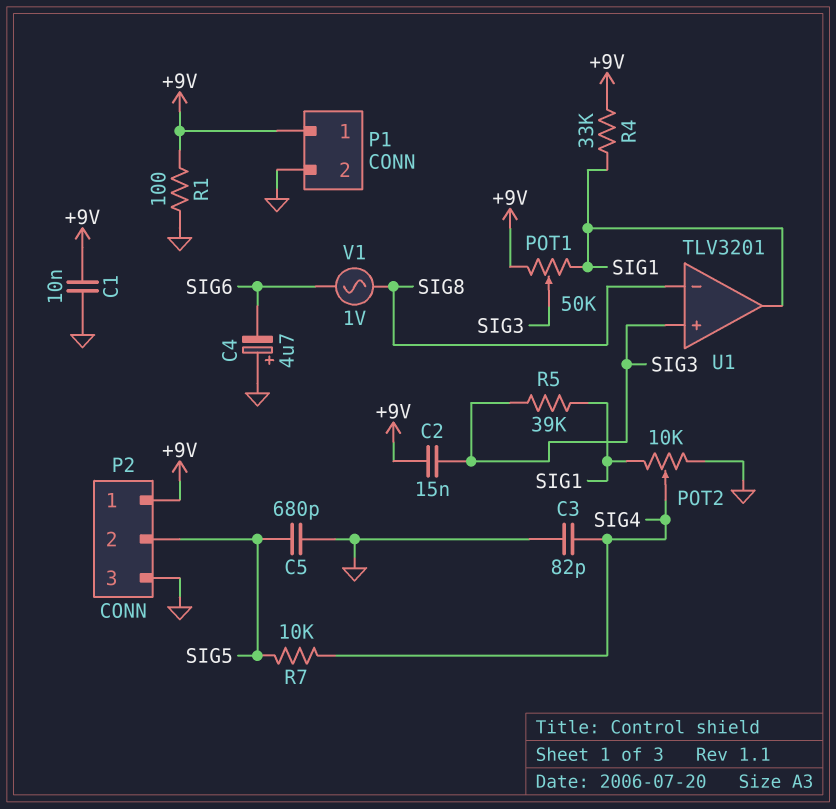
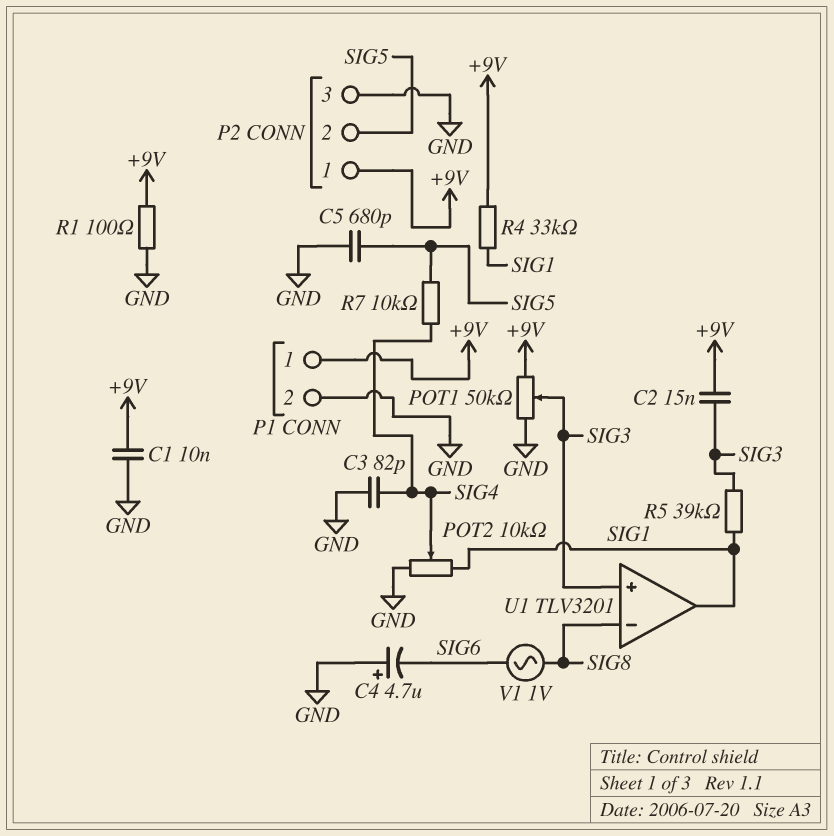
POT1: 50k (+9V, SIG1, wiper SIG3) -> 50k (+9V, GND, wiper SIG3)

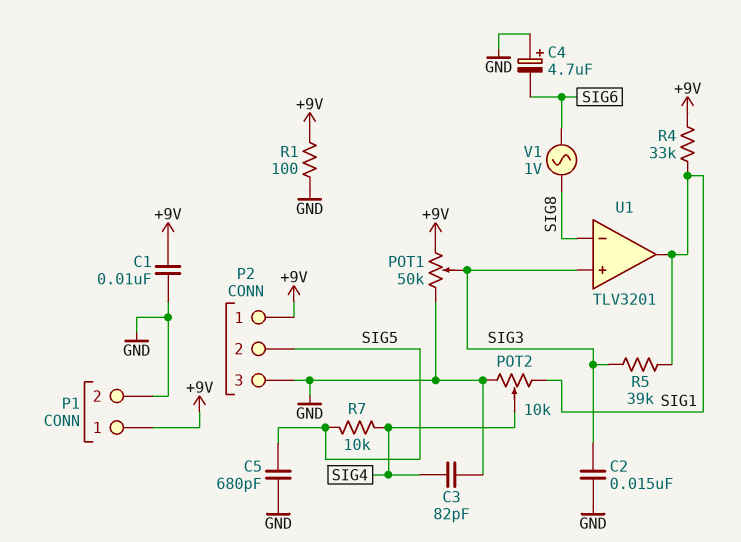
C2: 15nF (+9V, SIG3) -> 15nF (GND, SIG3)

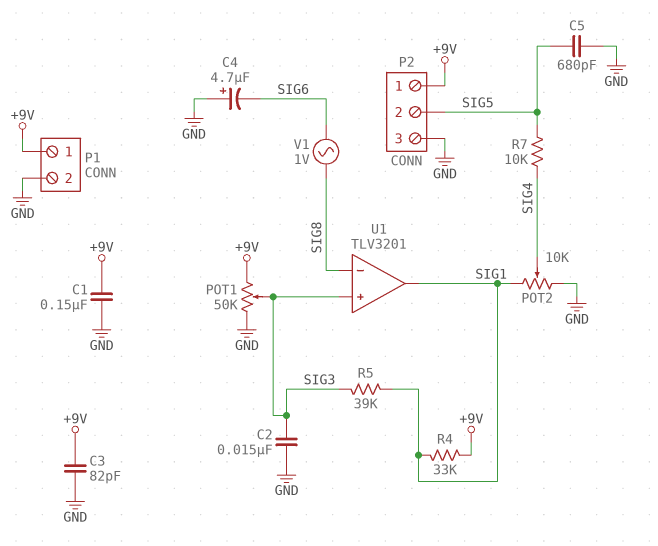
C1: 10nF (+9V, GND) -> 150nF (+9V, GND)
C3: 82pF (GND, SIG4) -> 82pF (+9V, GND)
R1: 100 (+9V, GND) -> none

